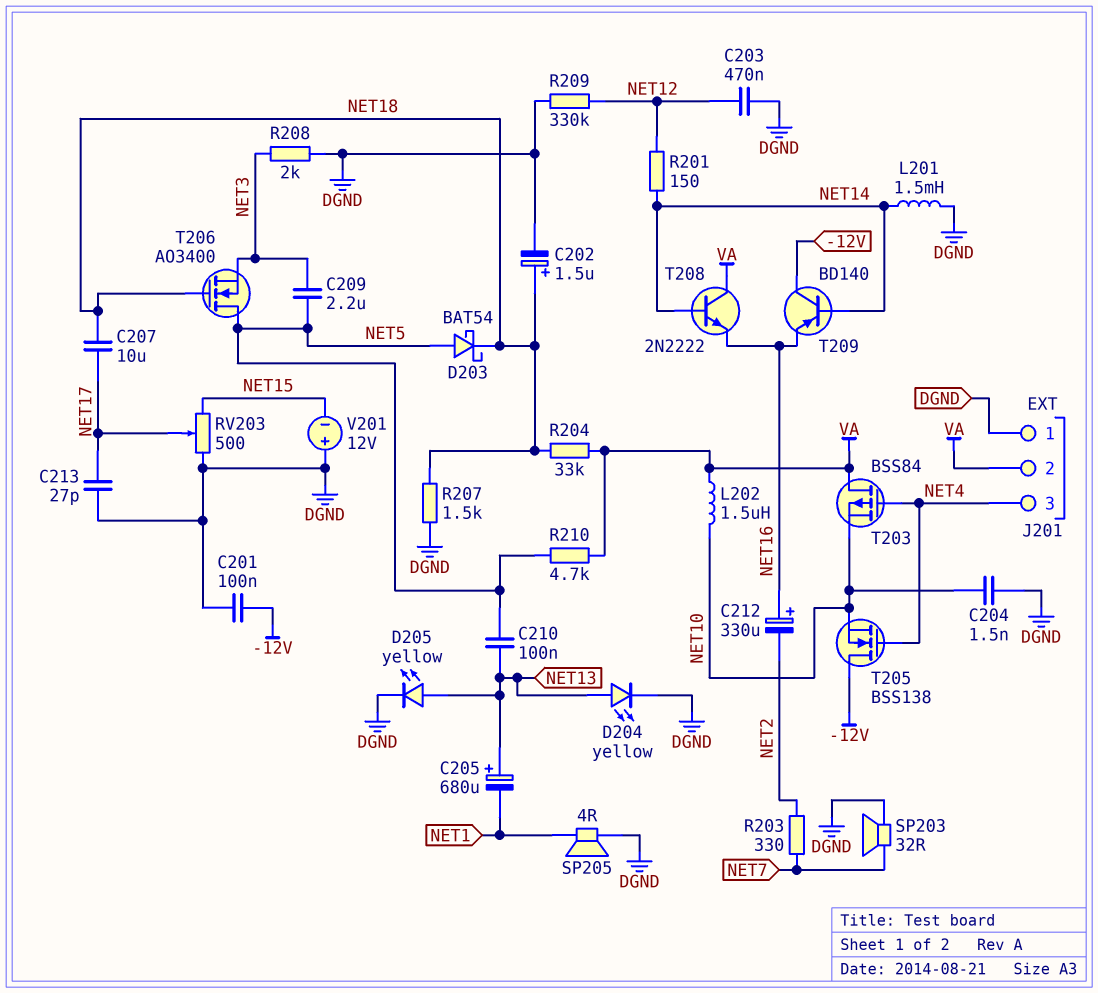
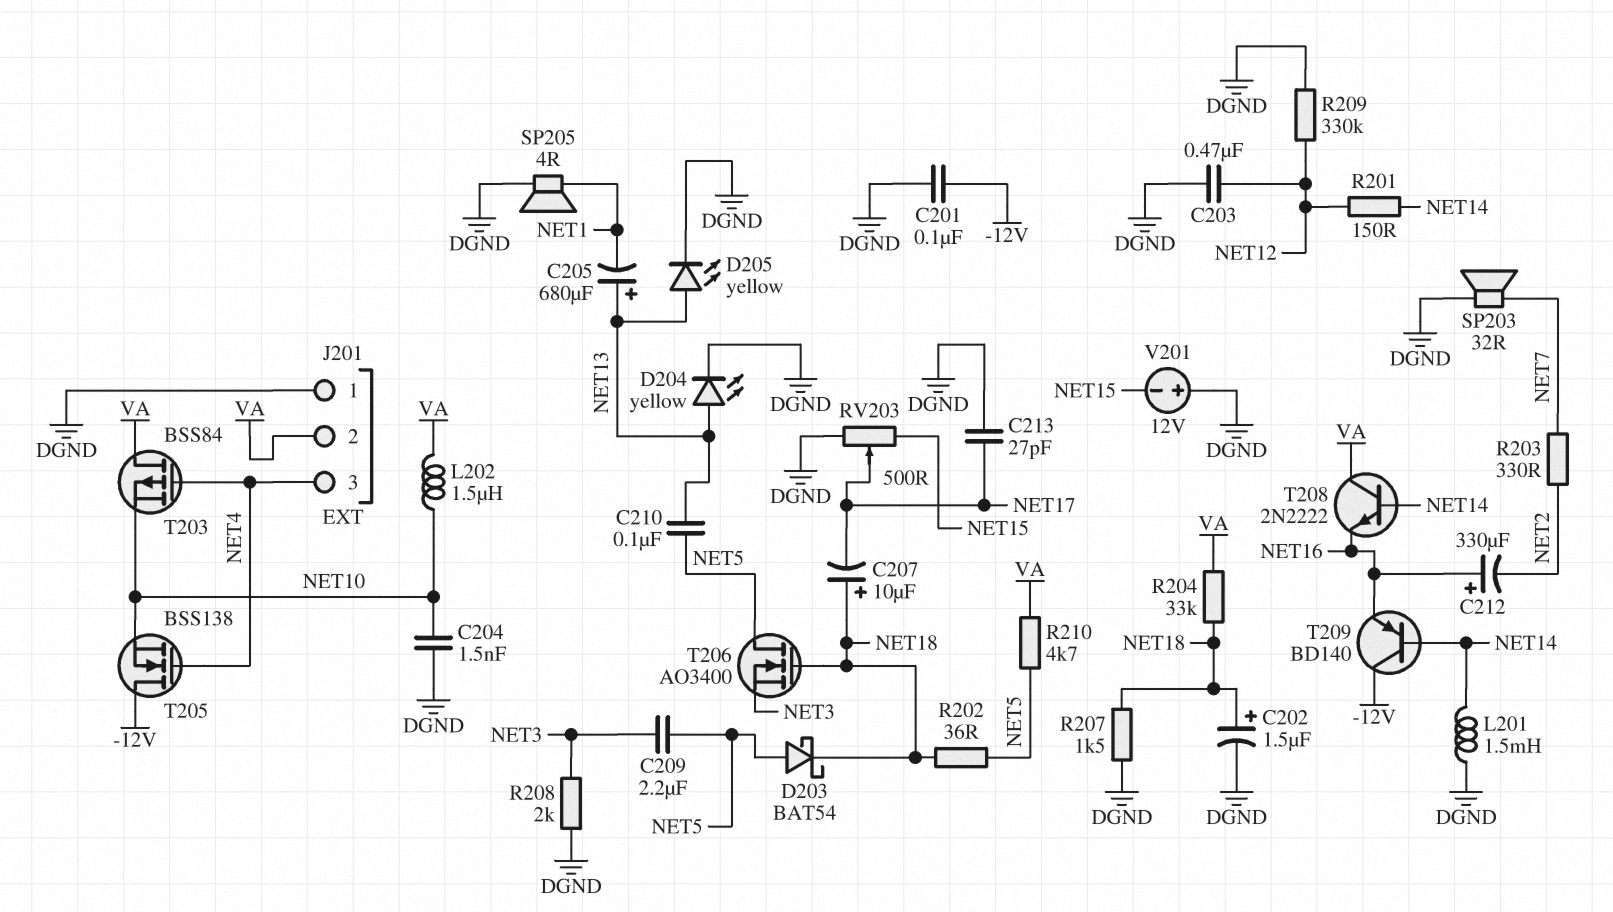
C207: 10uF (NET17, NET18) -> 10uF (plus NET18, minus NET17)
R202: none -> 36 (NET5, NET18)

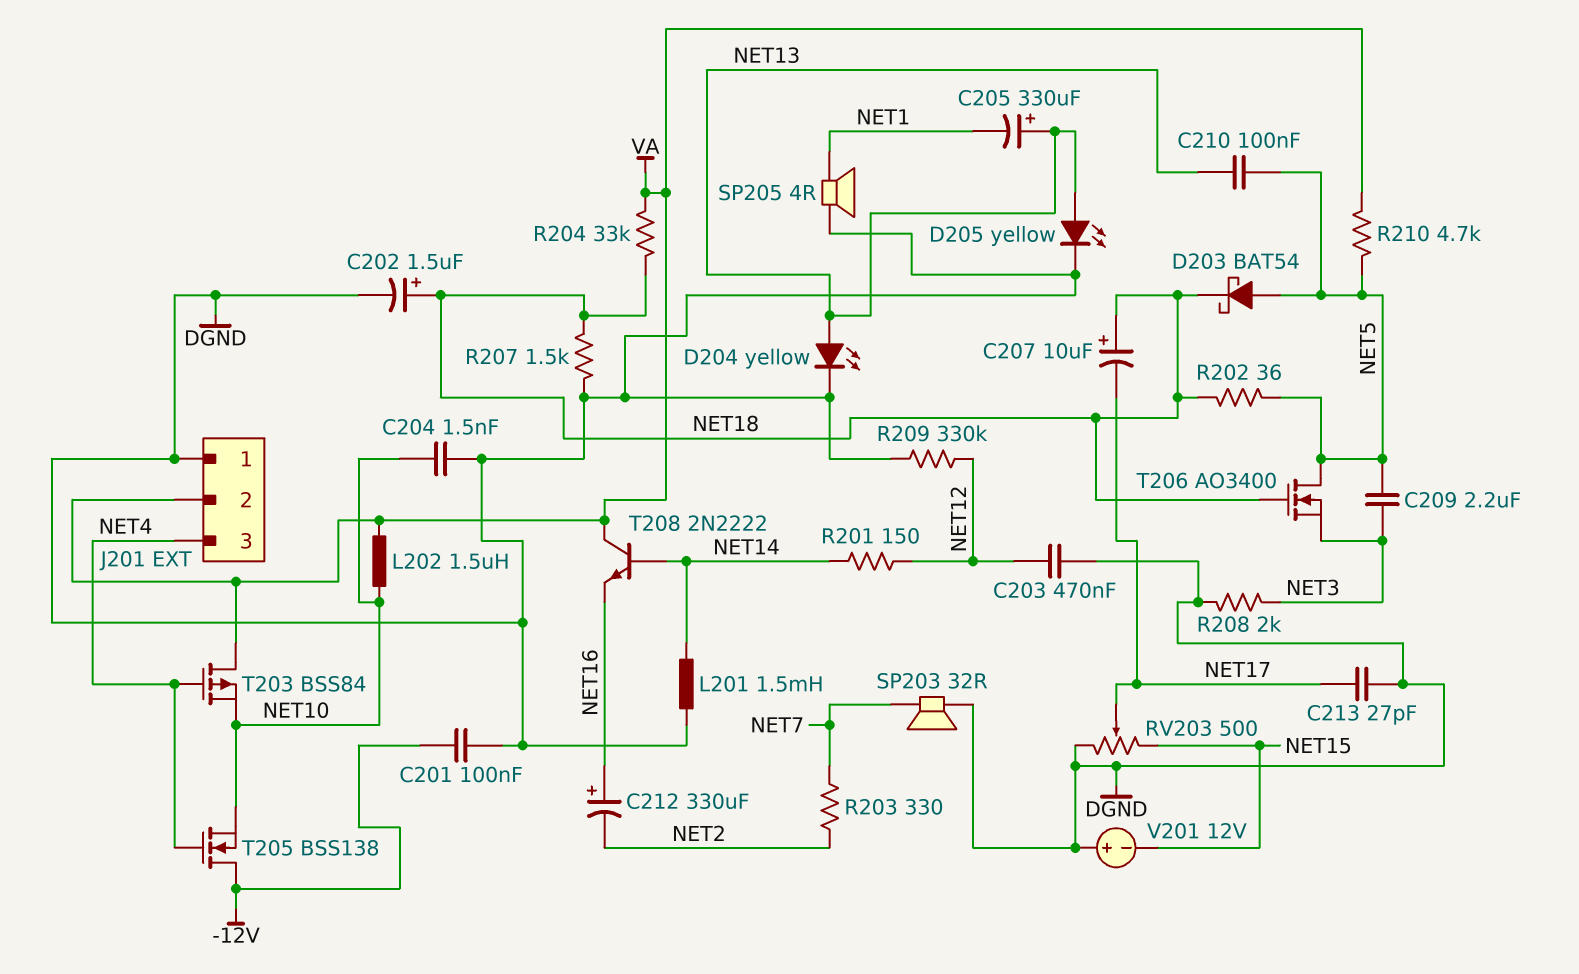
C205: 680uF (plus NET13, minus NET1) -> 330uF (plus NET13, minus NET1)
T209: PNP BD140 (B NET14, C -12V, E NET16) -> none

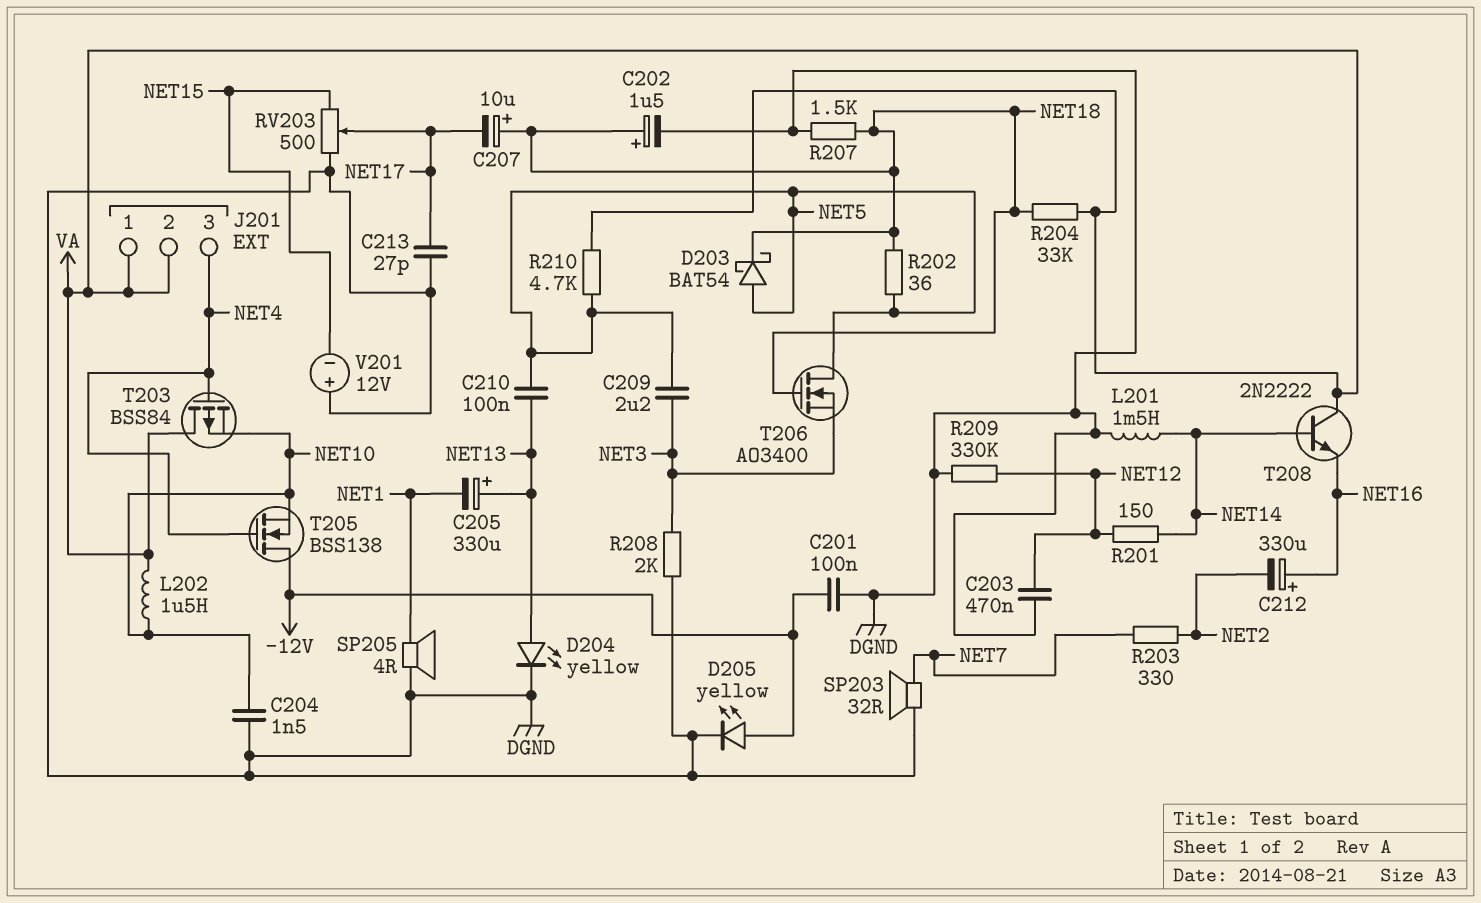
D205: LED yellow (A NET13, K DGND) -> LED yellow (A -12V, K DGND)
J201 pin 1: DGND -> VA

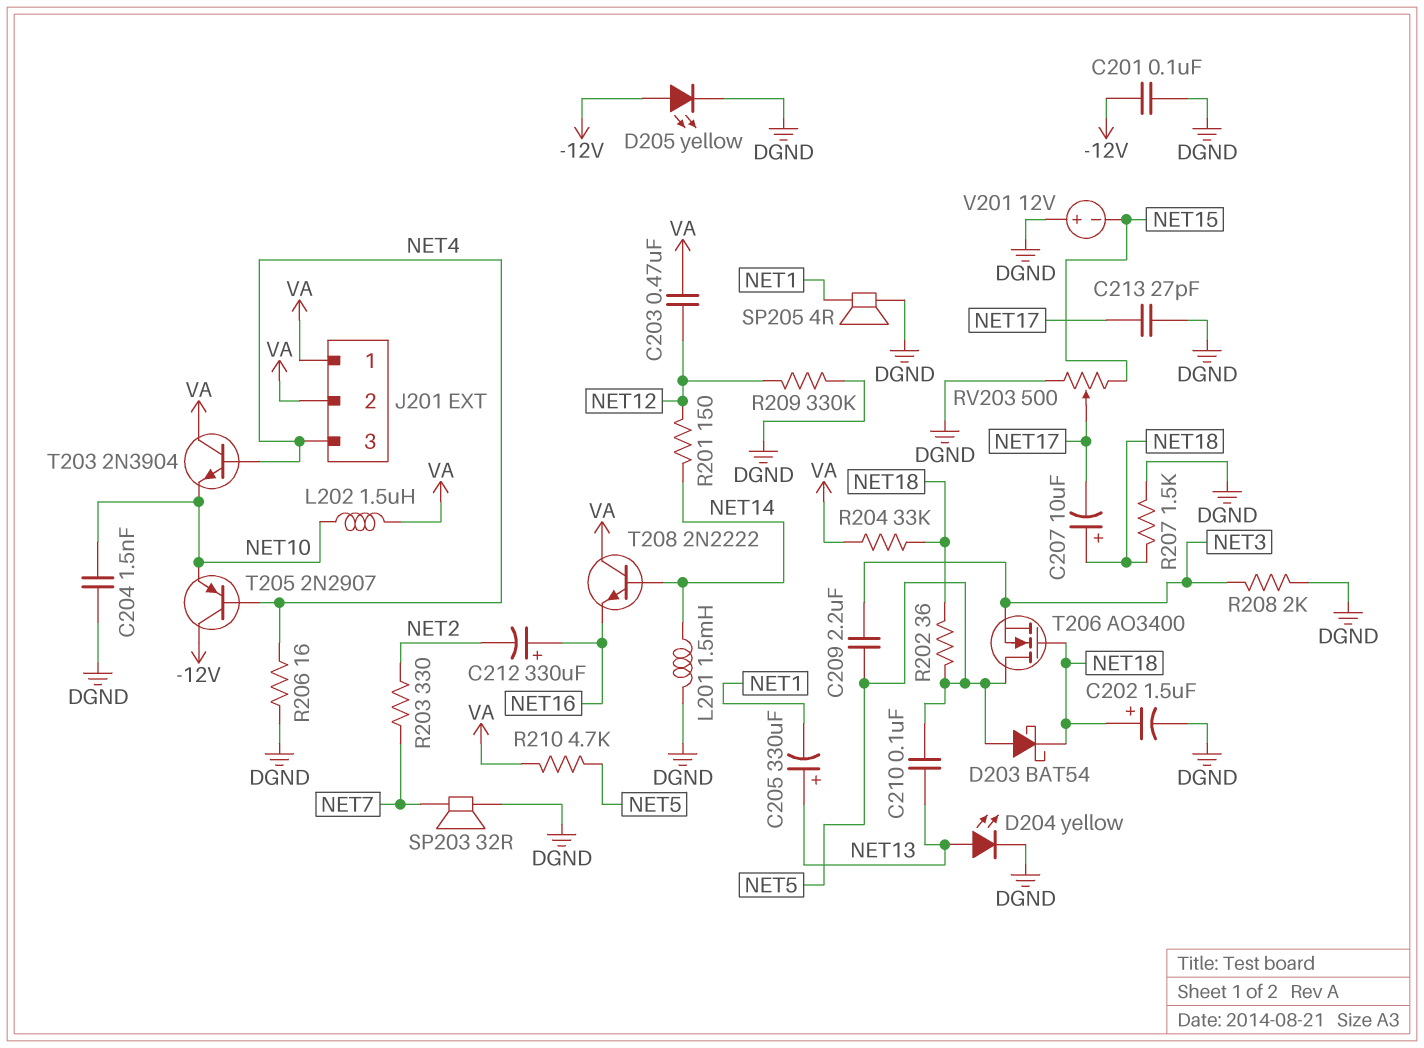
C203: 470nF (DGND, NET12) -> 470nF (NET12, VA)
R206: none -> 16 (DGND, NET4)
T203: PMOS BSS84 (G NET4, D VA, S NET10) -> NPN 2N3904 (B NET4, C VA, E NET10)
T205: NMOS BSS138 (G NET4, D -12V, S NET10) -> PNP 2N2907 (B NET4, C -12V, E NET10)

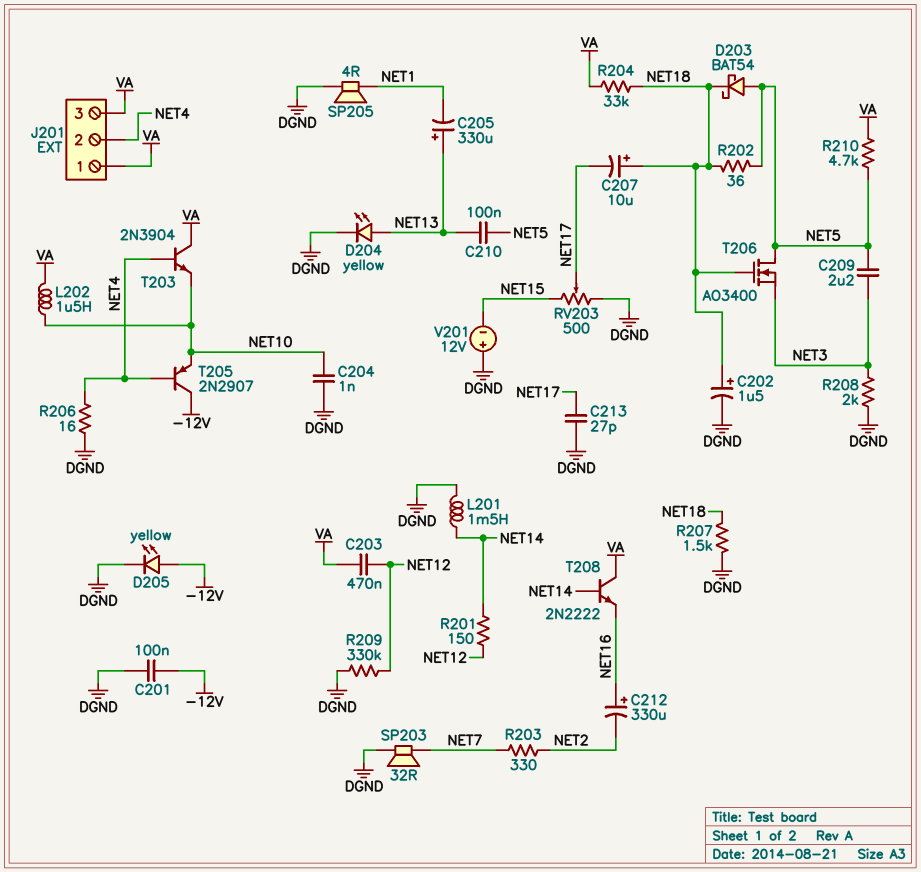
C204: 1.5nF (DGND, NET10) -> 1nF (DGND, NET10)
J201 pin 2: VA -> NET4
J201 pin 3: NET4 -> VA

